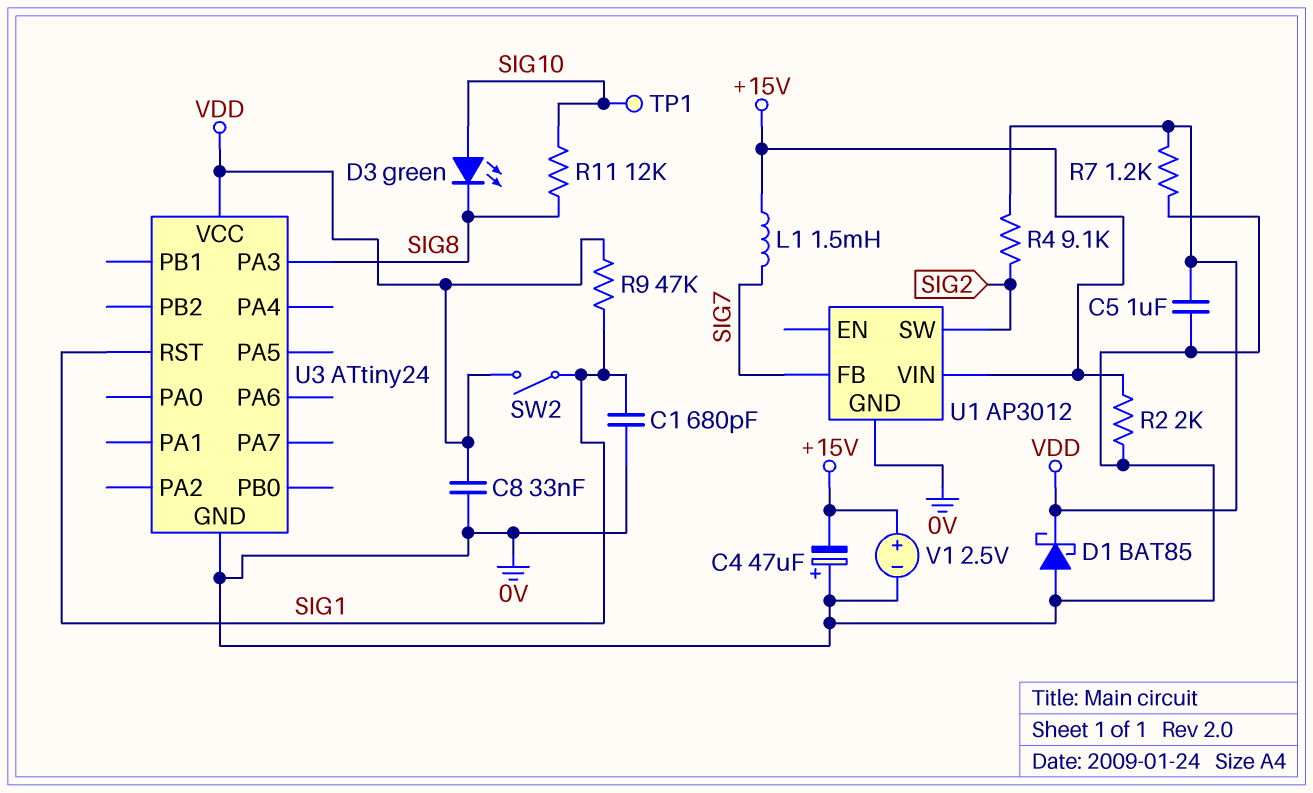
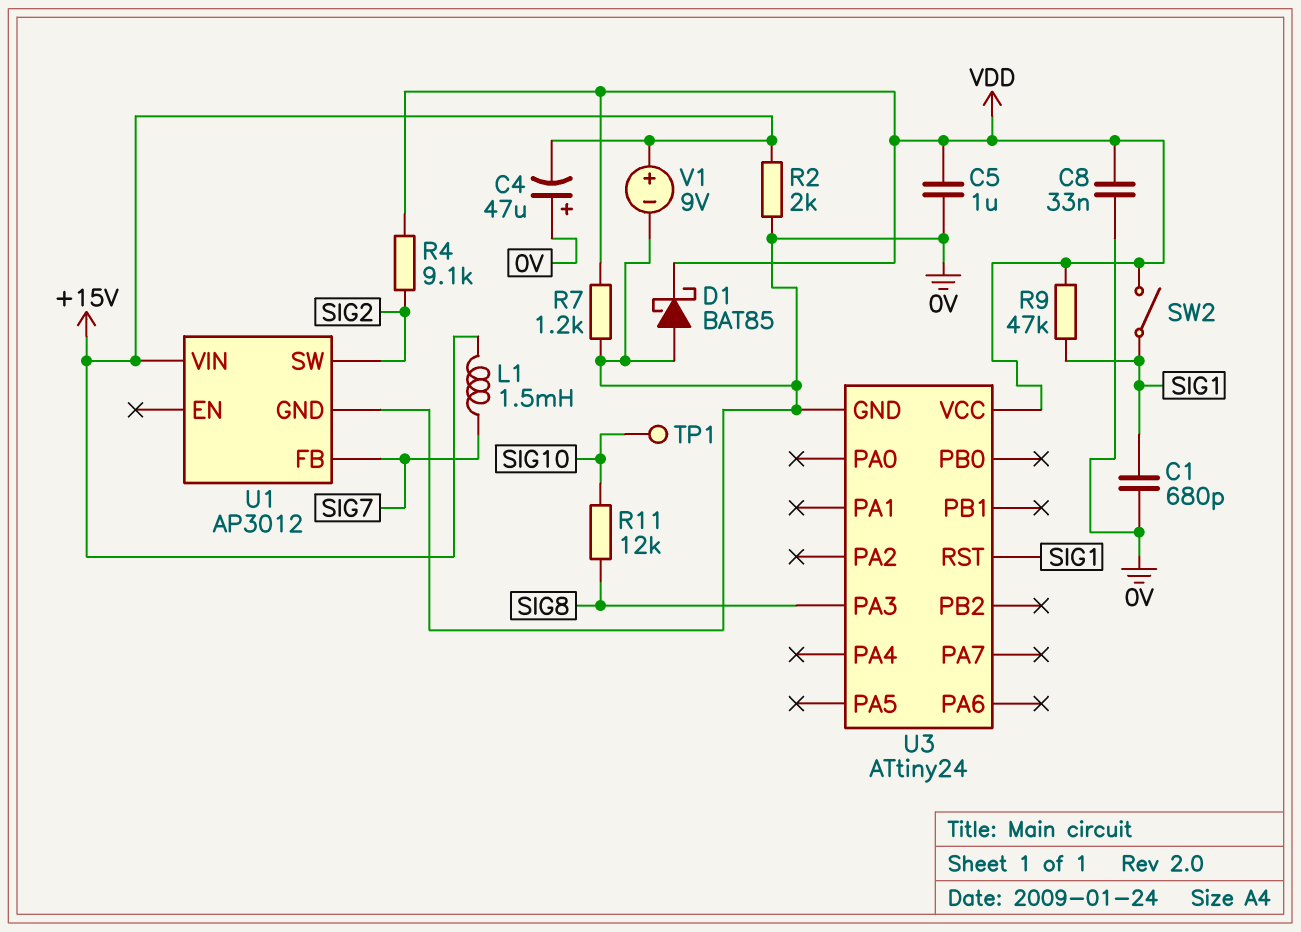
D3: LED green (A SIG10, K SIG8) -> none
V1: 2.5V (plus +15V, minus 0V) -> 9V (plus +15V, minus 0V)

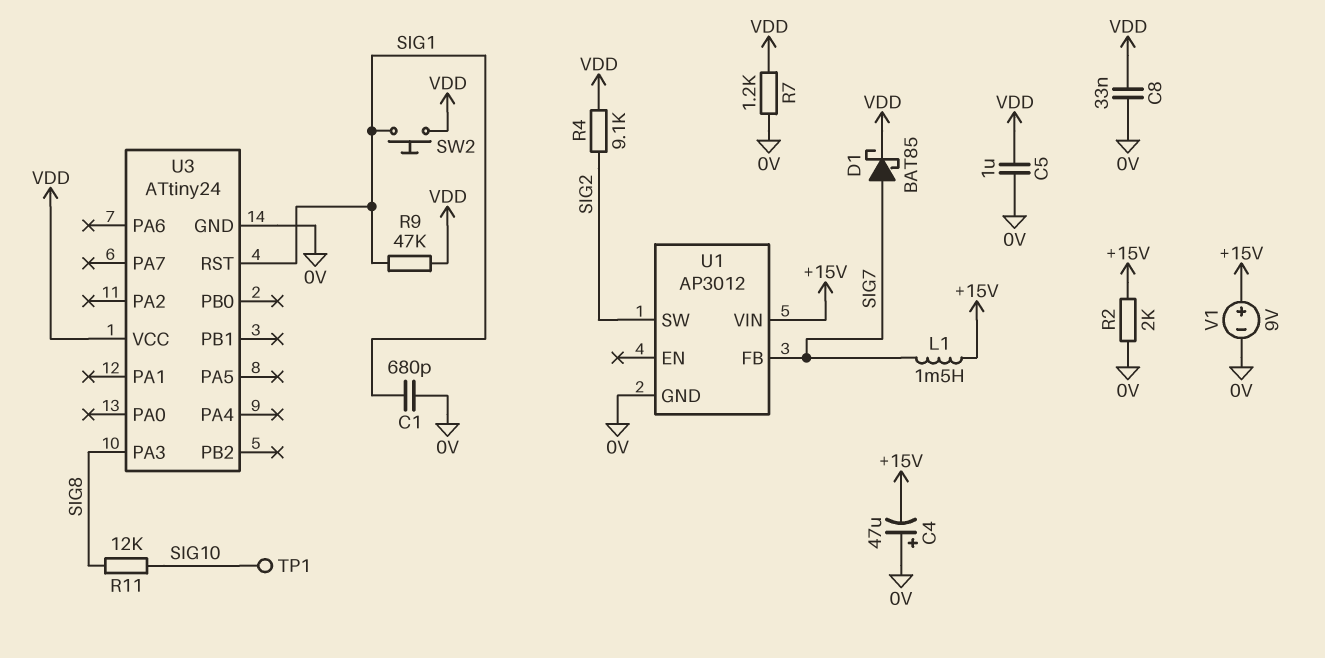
D1: schottky BAT85 (A 0V, K VDD) -> schottky BAT85 (A SIG7, K VDD)
SW2: switch (SIG1, VDD) -> button (SIG1, VDD)

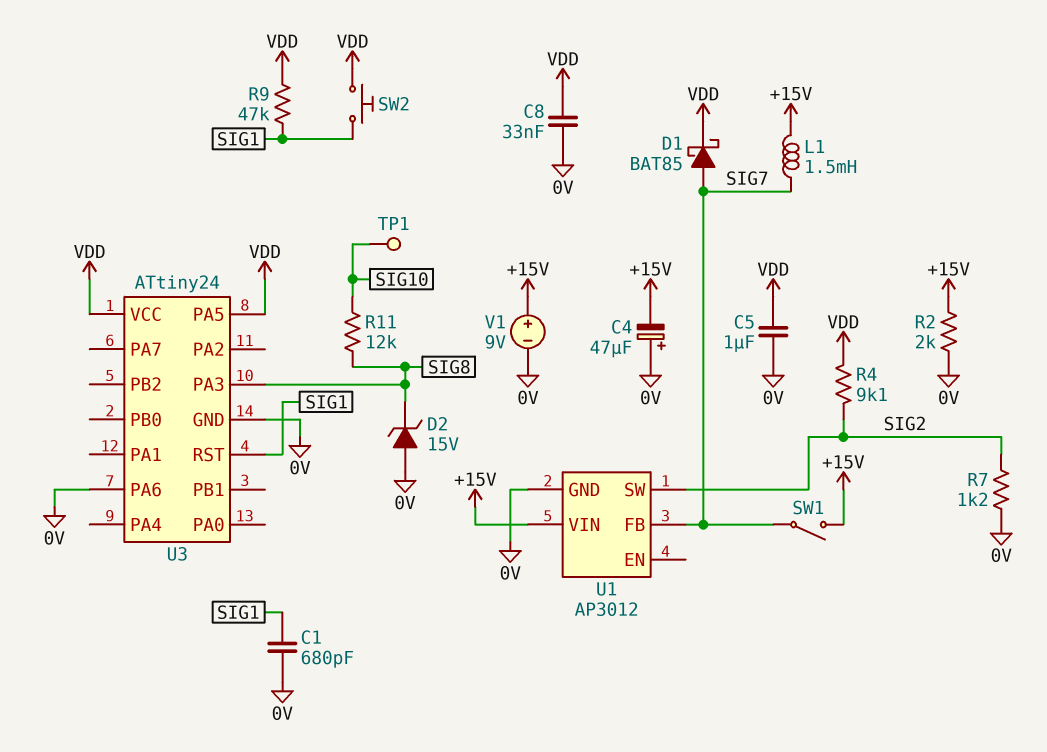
D2: none -> zener 15V (A 0V, K SIG8)
R7: 1.2k (0V, VDD) -> 1.2k (0V, SIG2)
SW1: none -> switch (+15V, SIG7)
U3 pin PA5: none -> VDD
U3 pin PA6: none -> 0V

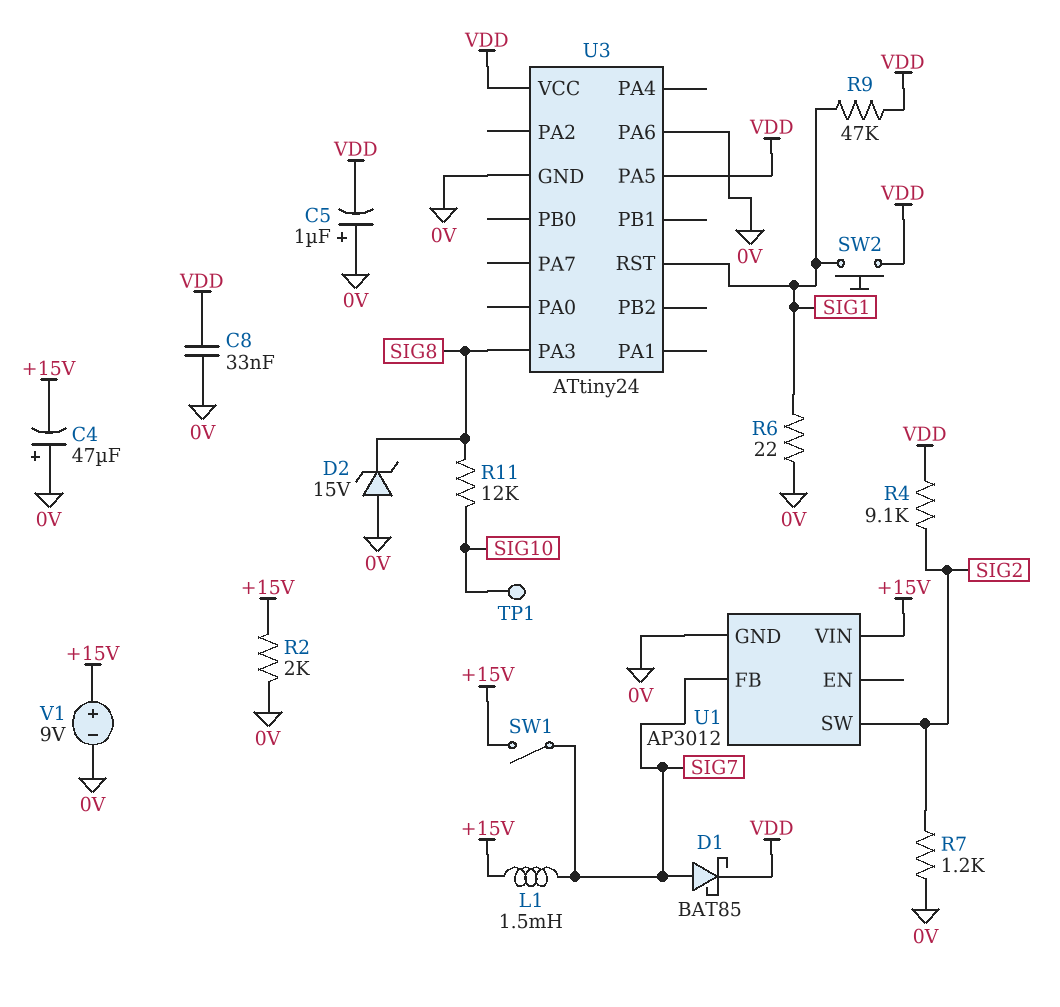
C1: 680pF (0V, SIG1) -> none
C5: 1uF (0V, VDD) -> 1uF (plus 0V, minus VDD)
R6: none -> 22 (0V, SIG1)

